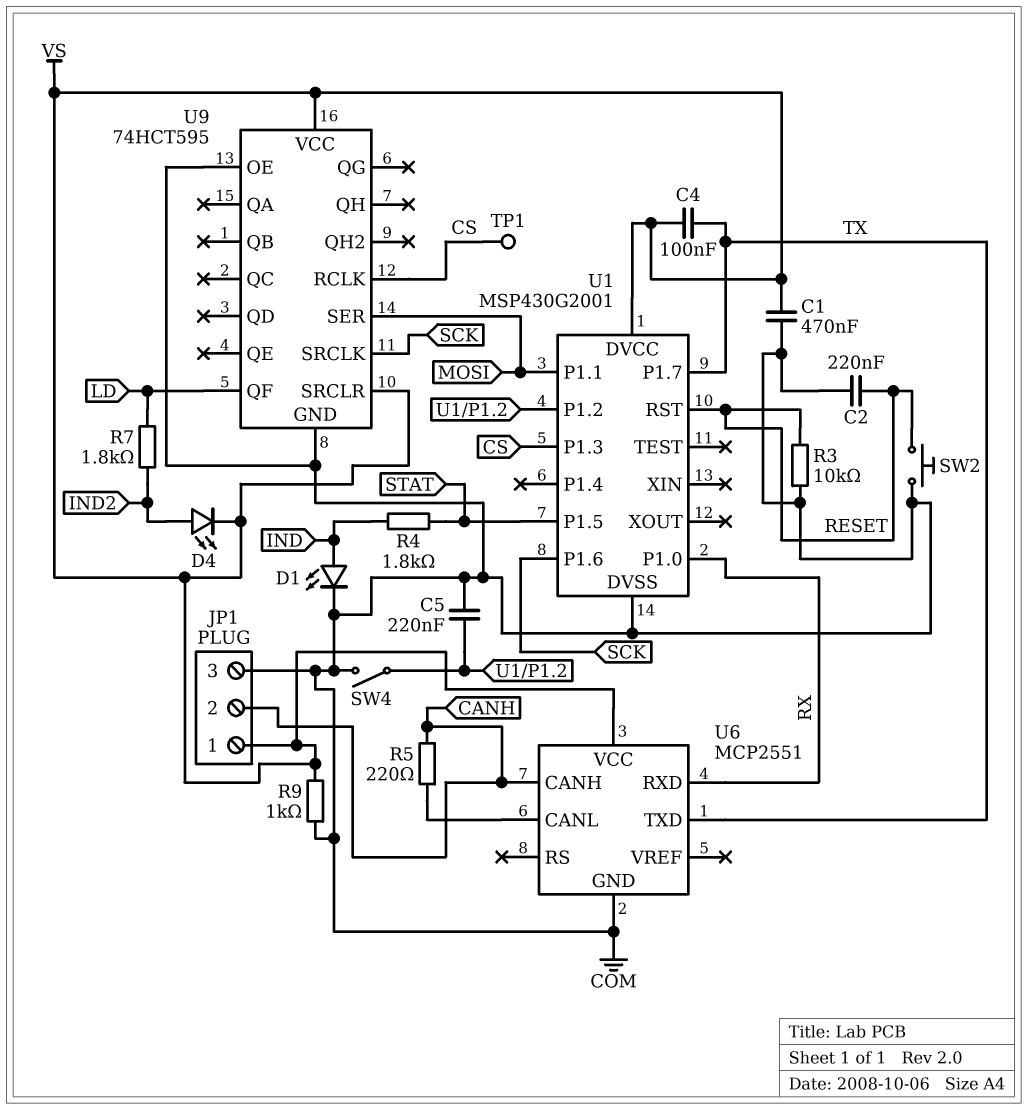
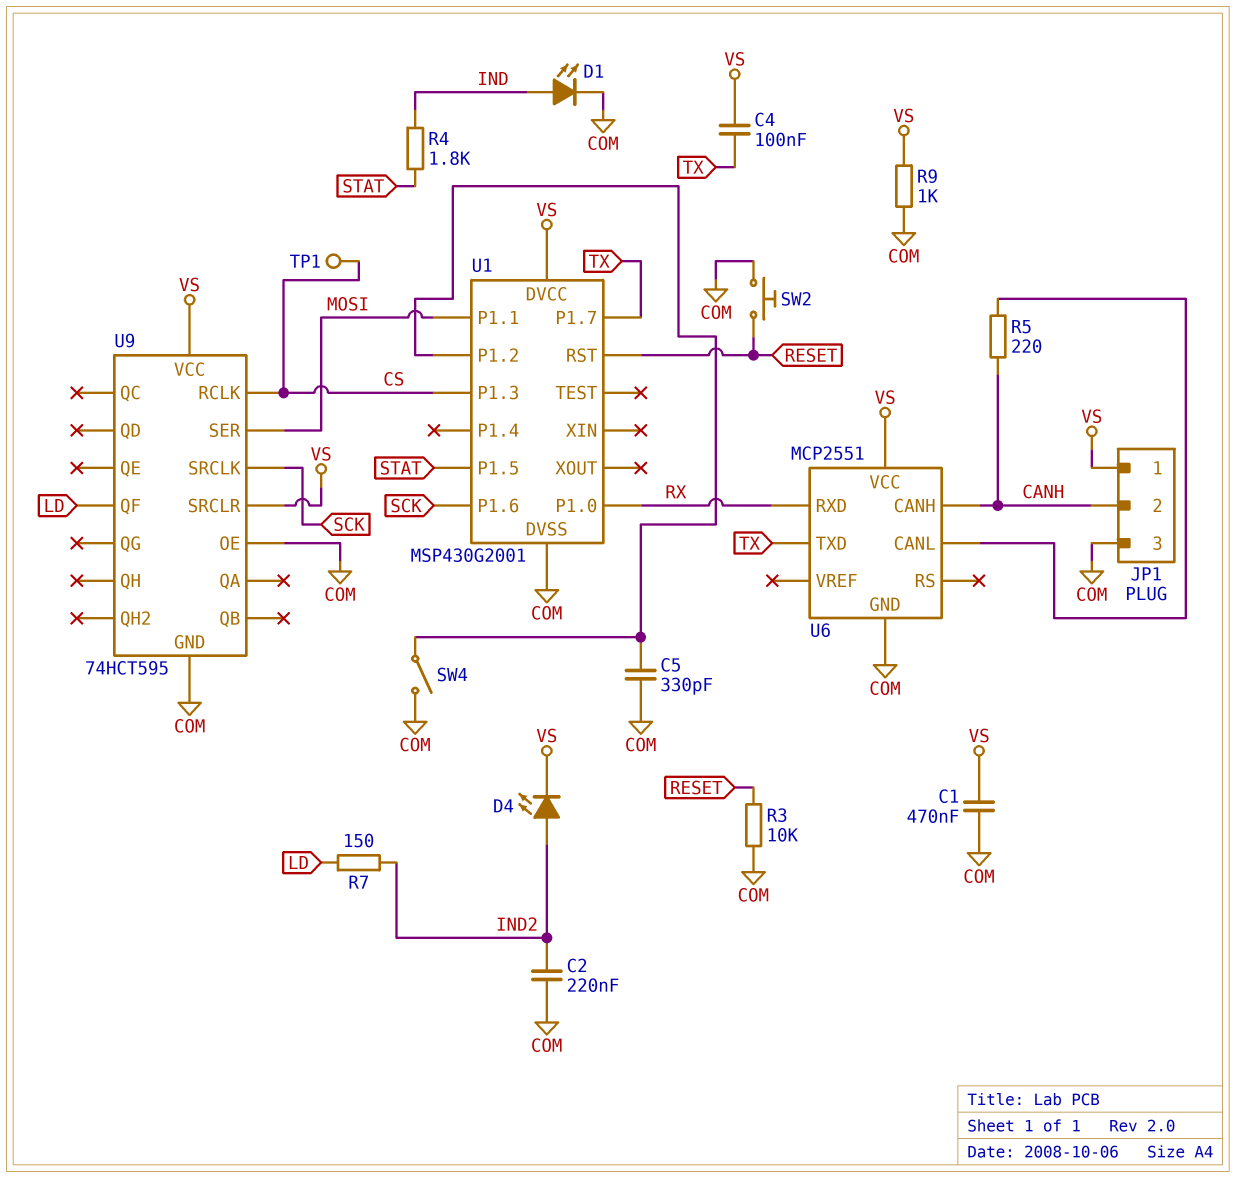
C2: 220nF (COM, RESET) -> 220nF (COM, IND2)
C5: 220nF (COM, U1/P1.2) -> 330pF (COM, U1/P1.2)
R7: 1.8k (IND2, LD) -> 150 (IND2, LD)

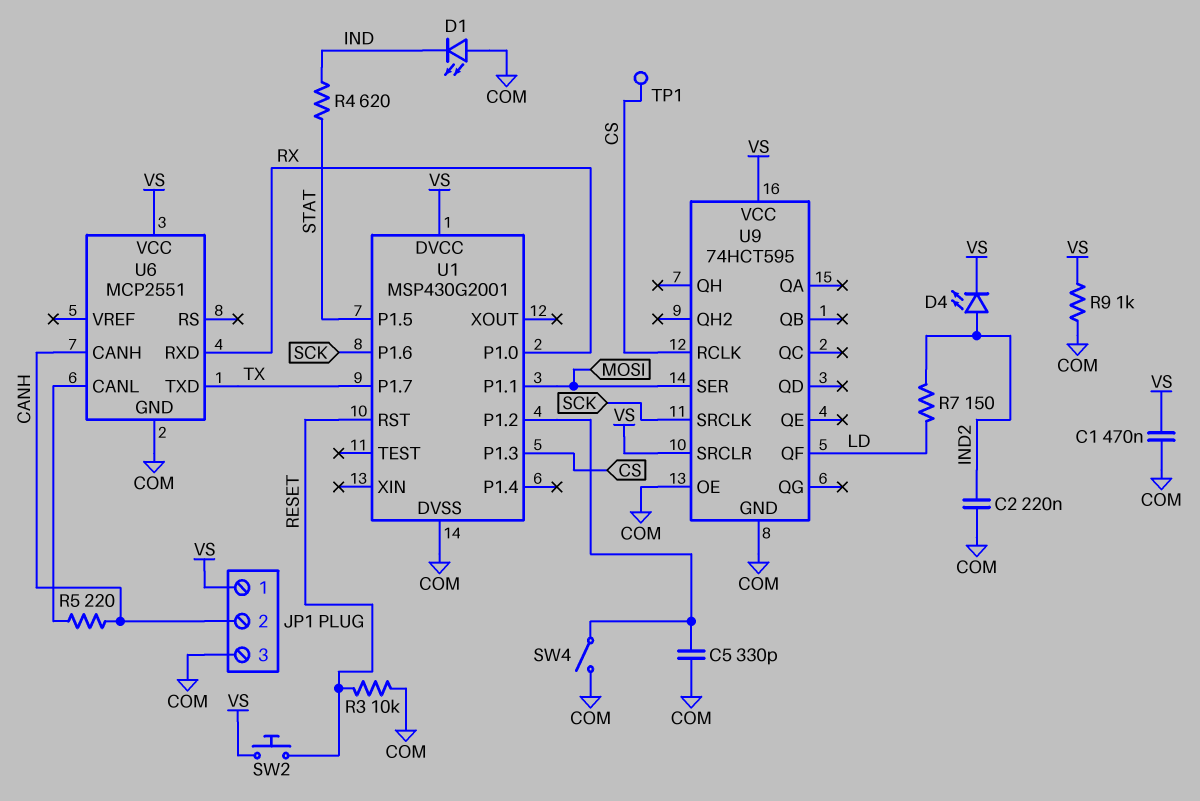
C4: 100nF (TX, VS) -> none
D1: LED (A IND, K COM) -> LED (A COM, K IND)
R4: 1.8k (IND, STAT) -> 620 (IND, STAT)
SW2: button (COM, RESET) -> button (RESET, VS)

